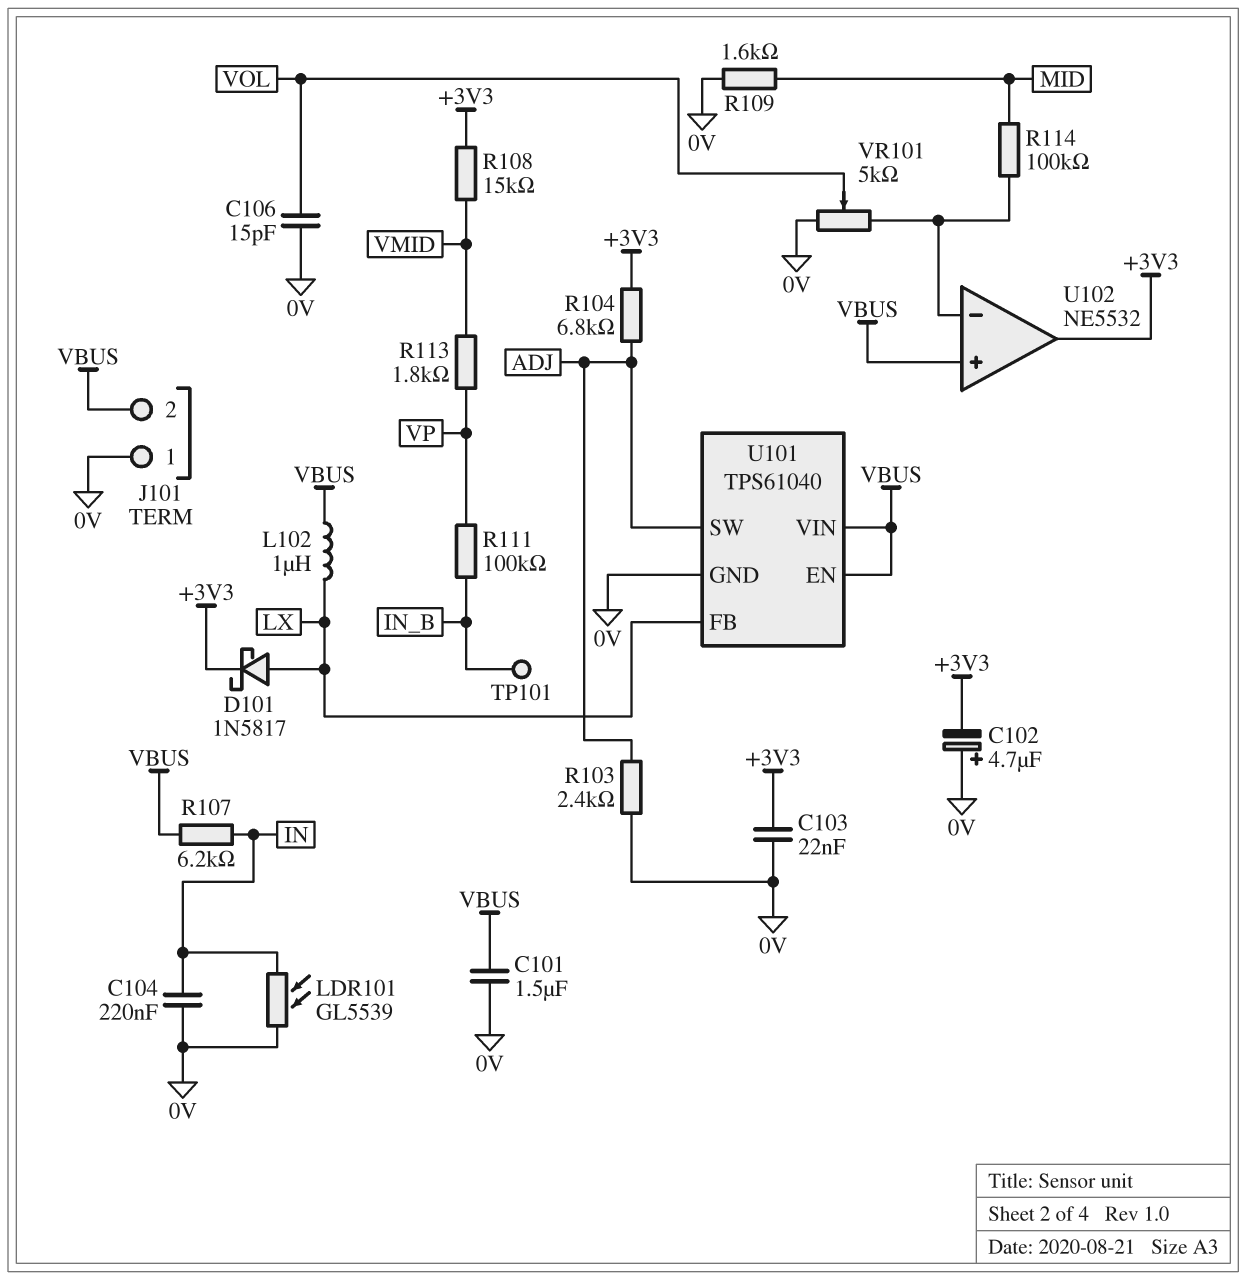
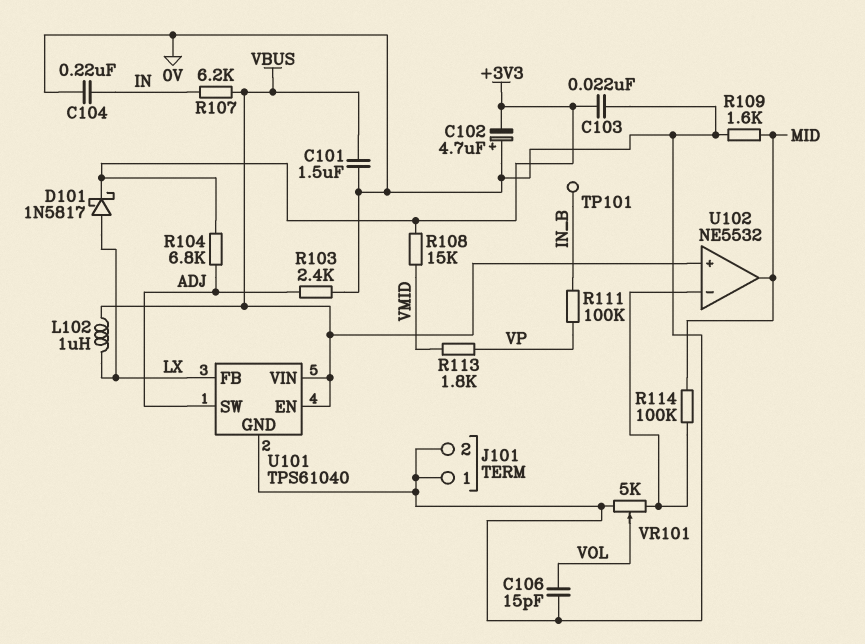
J101 pin 2: VBUS -> 0V
LDR101: GL5539 (0V, IN) -> none
U102 pin out: +3V3 -> MID

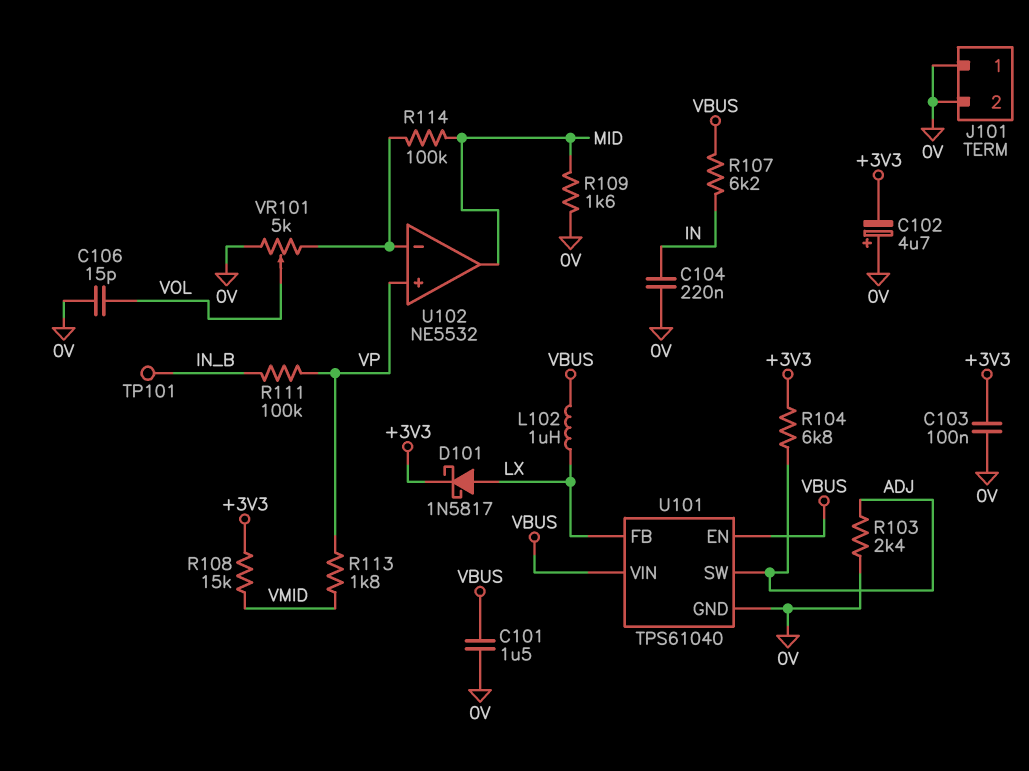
C103: 22nF (+3V3, 0V) -> 100nF (+3V3, 0V)
U102 pin in+: VBUS -> VP

